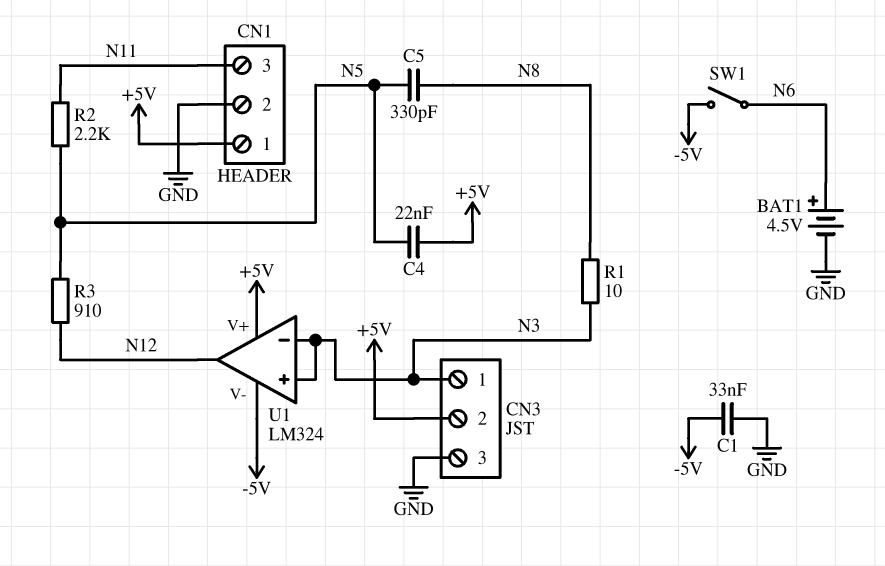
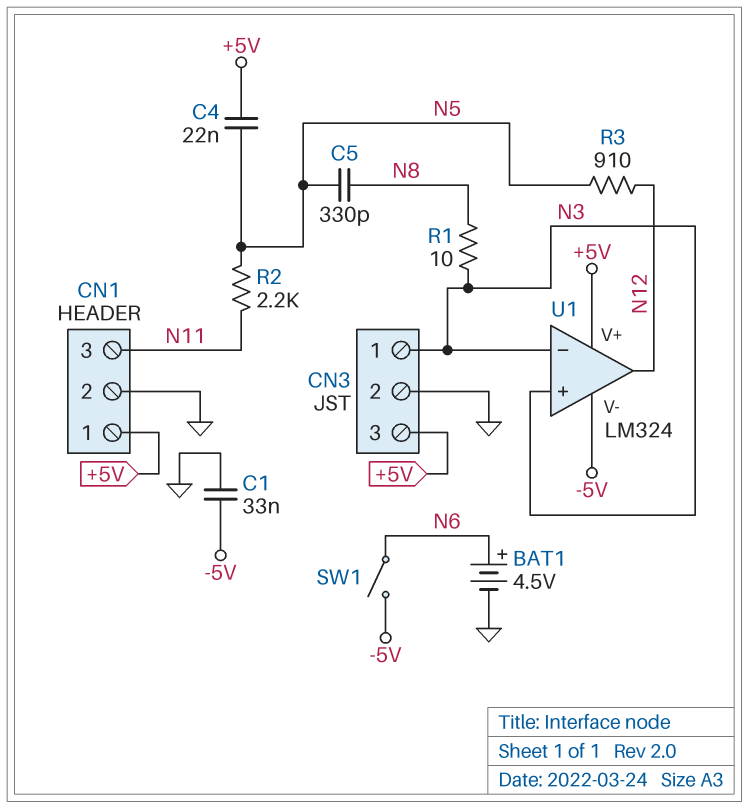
CN3 pin 2: +5V -> GND
CN3 pin 3: GND -> +5V

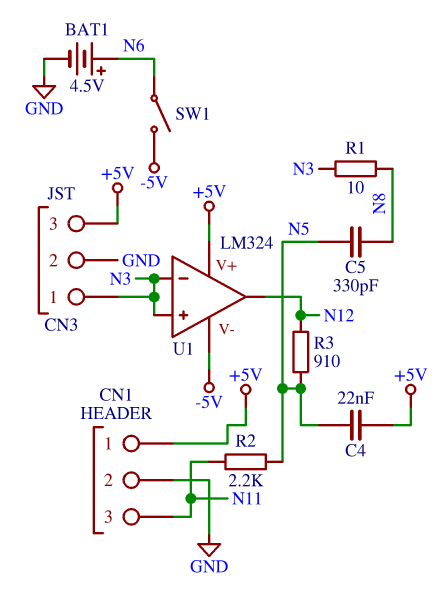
C1: 33nF (-5V, GND) -> none

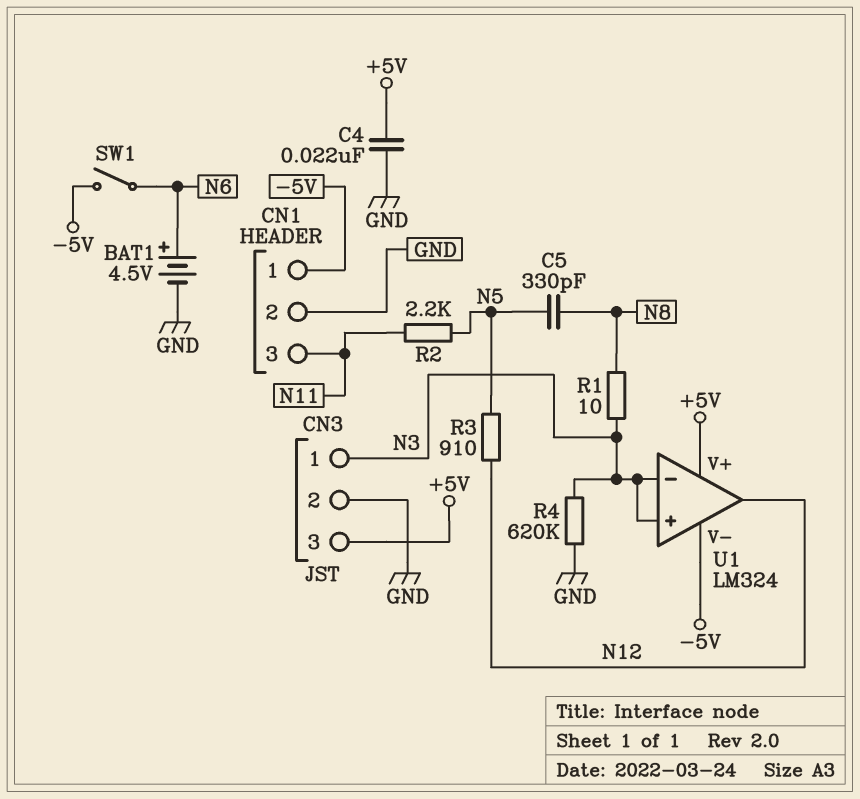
C4: 22nF (+5V, N5) -> 22nF (+5V, GND)
CN1 pin 1: +5V -> -5V
R4: none -> 620k (GND, N3)

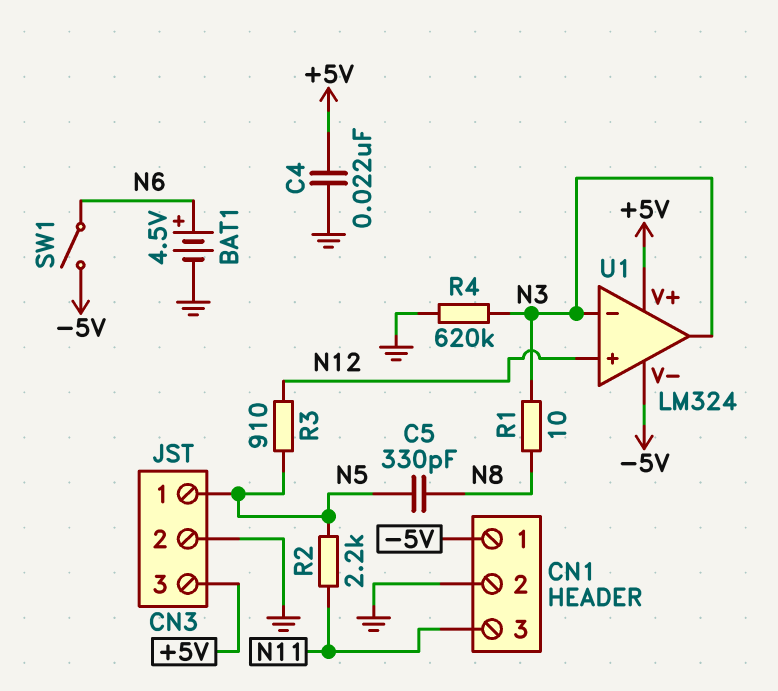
CN3 pin 1: N3 -> N5
U1 pin in+: N3 -> N12
U1 pin out: N12 -> N3

